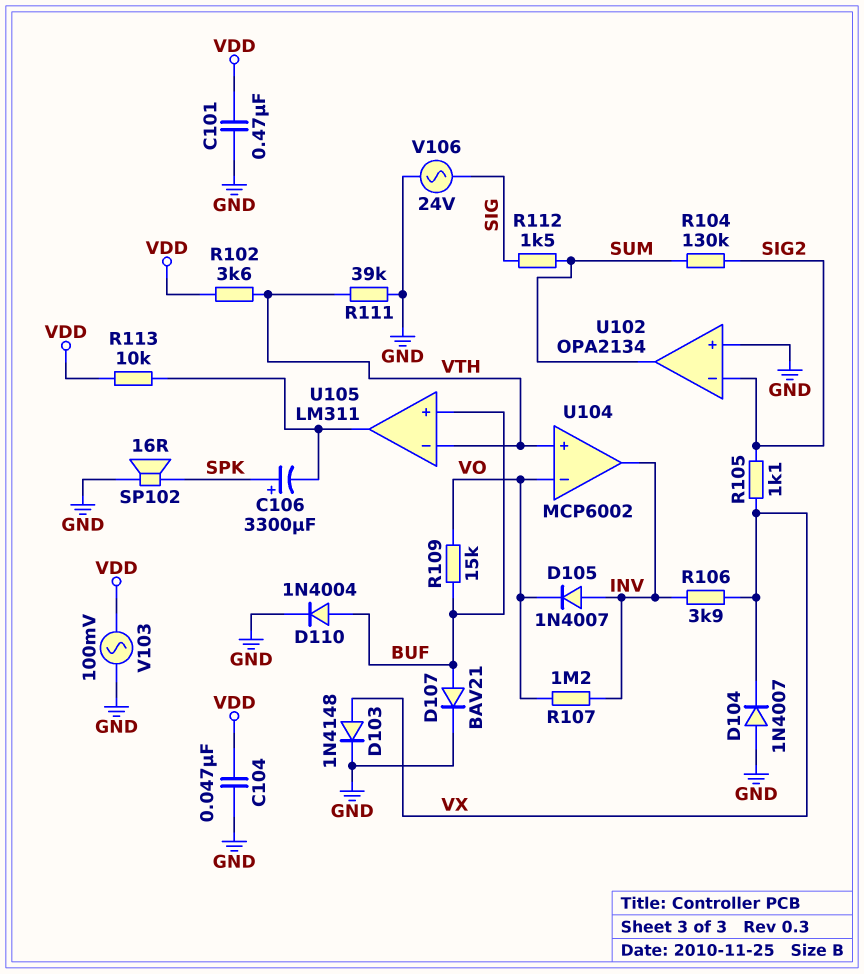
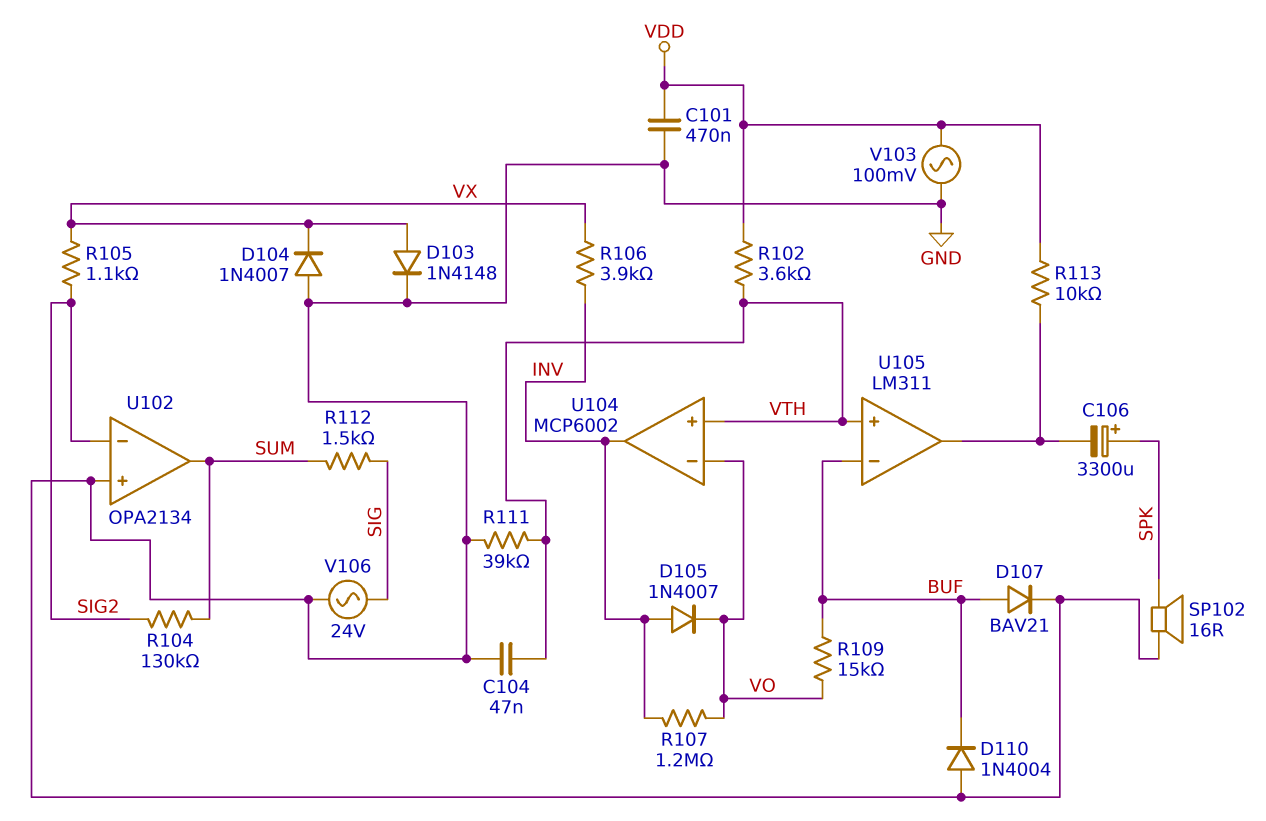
C104: 47nF (GND, VDD) -> 47nF (GND, VTH)
D110: diode 1N4004 (A BUF, K GND) -> diode 1N4004 (A GND, K BUF)
U105 pin in+: BUF -> VTH
U105 pin in-: VTH -> BUF

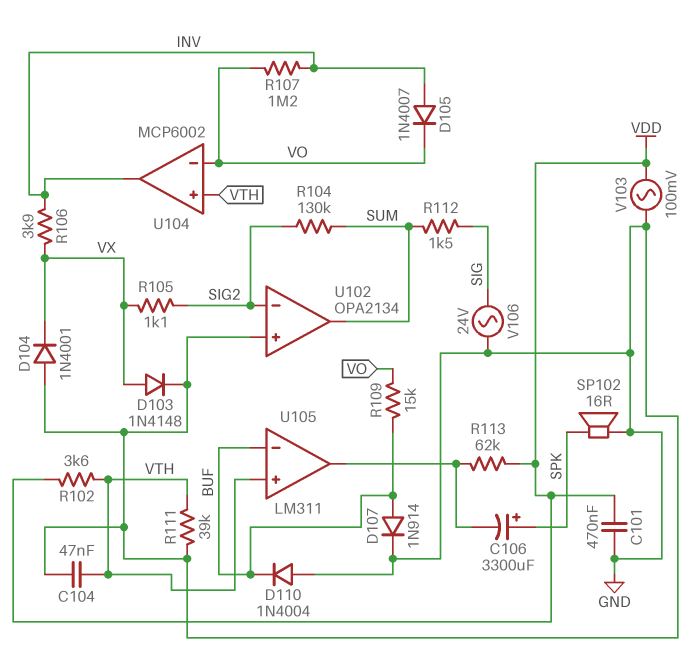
D104: diode 1N4007 (A GND, K VX) -> diode 1N4001 (A GND, K VX)
D107: diode BAV21 (A BUF, K GND) -> diode 1N914 (A BUF, K GND)
R113: 10k (U105/out, VDD) -> 62k (U105/out, VDD)

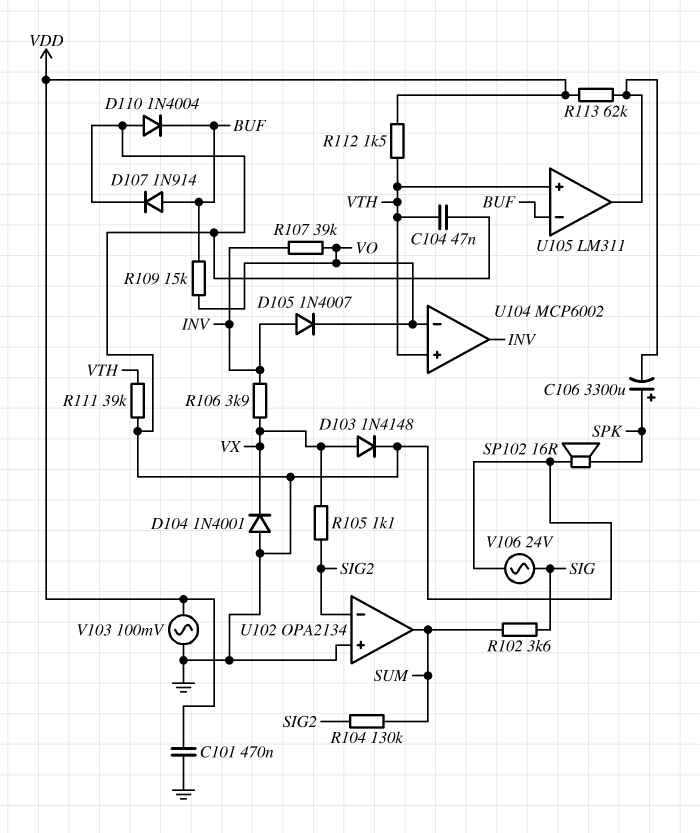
R102: 3.6k (VDD, VTH) -> 3.6k (SIG, SUM)
R107: 1.2M (INV, VO) -> 39k (INV, VO)
R112: 1.5k (SIG, SUM) -> 1.5k (VDD, VTH)

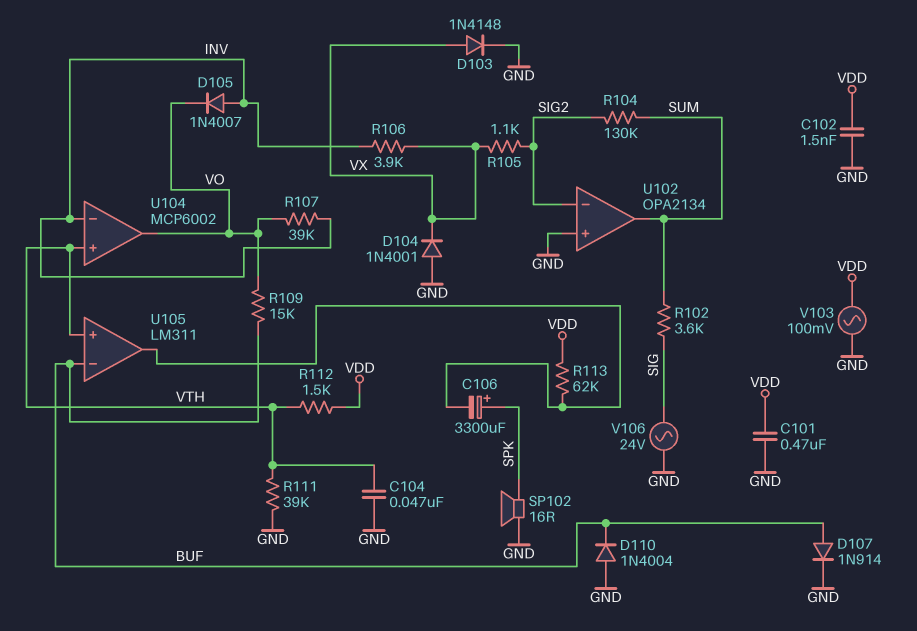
C102: none -> 1.5nF (GND, VDD)
U104 pin in-: VO -> INV
U104 pin out: INV -> VO

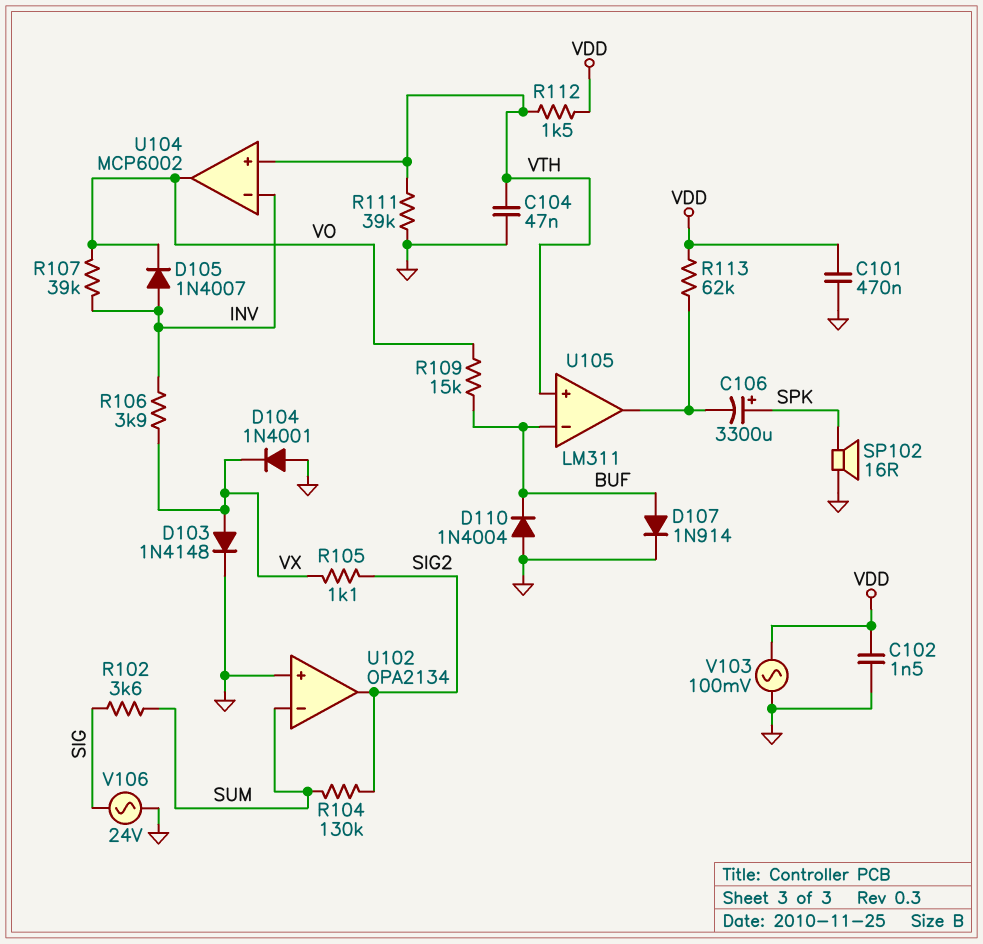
U102 pin in-: SIG2 -> SUM
U102 pin out: SUM -> SIG2

